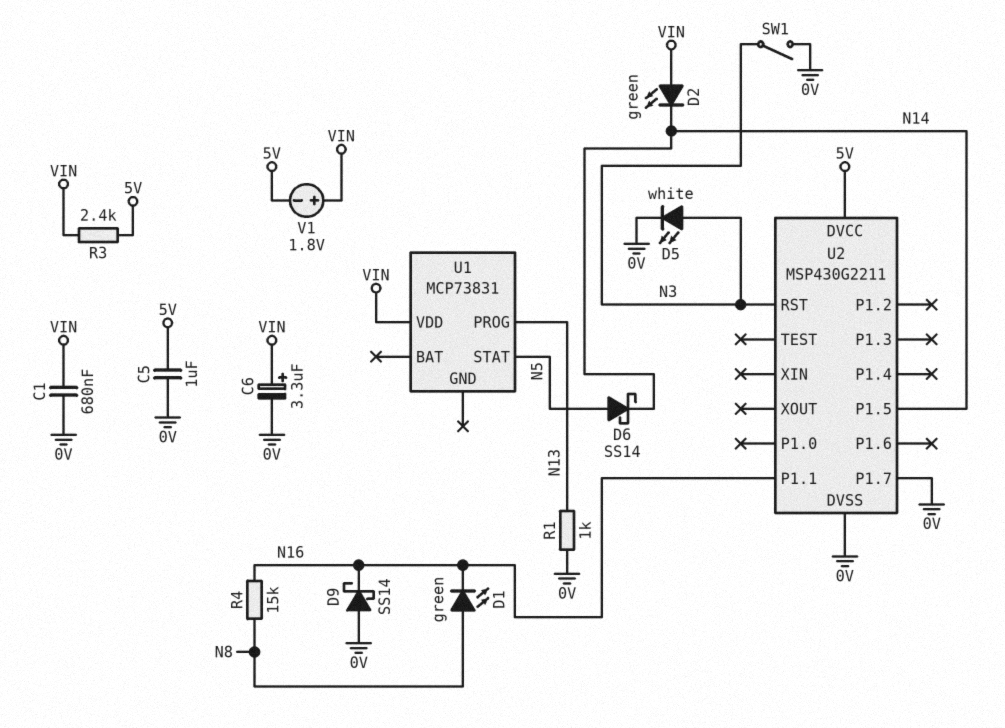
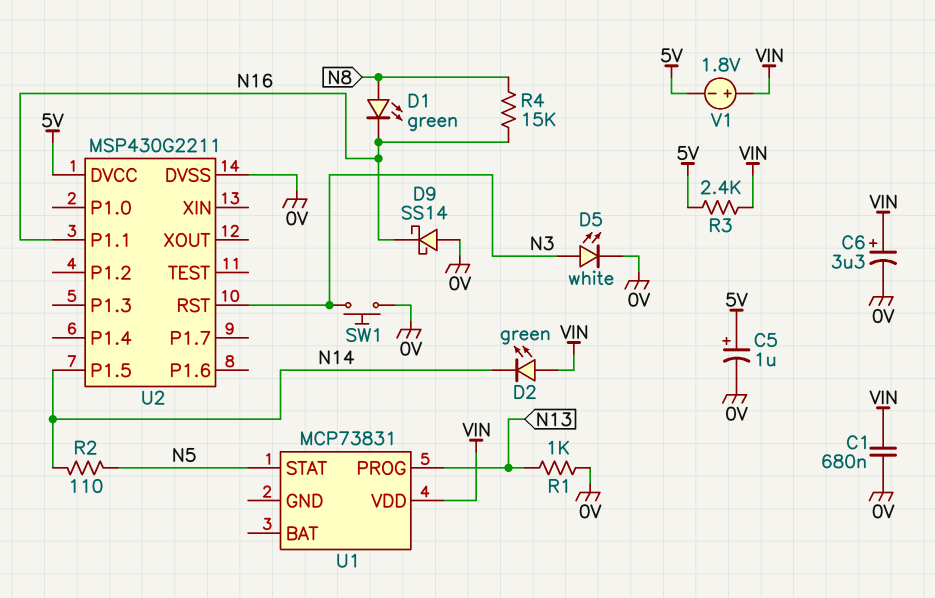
C5: 1uF (0V, 5V) -> 1uF (plus 5V, minus 0V)
D6: schottky SS14 (A N5, K N14) -> none
R2: none -> 110 (N5, N14)
SW1: switch (0V, N3) -> button (0V, N3)
U2 pin P1.7: 0V -> none

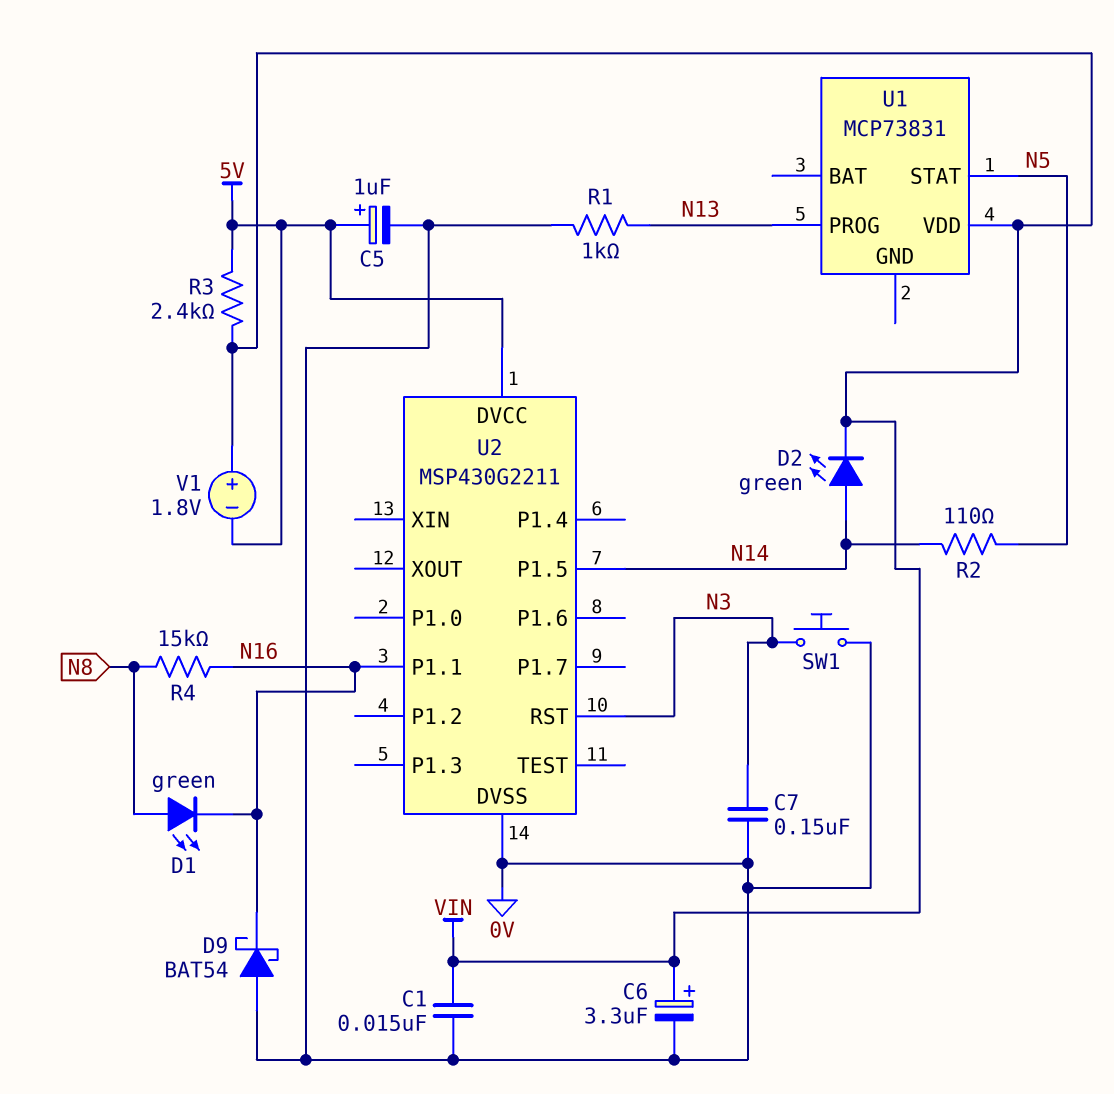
C1: 680nF (0V, VIN) -> 15nF (0V, VIN)
C7: none -> 150nF (0V, N3)
D2: LED green (A VIN, K N14) -> LED green (A N14, K VIN)
D5: LED white (A N3, K 0V) -> none
D9: schottky SS14 (A 0V, K N16) -> schottky BAT54 (A 0V, K N16)

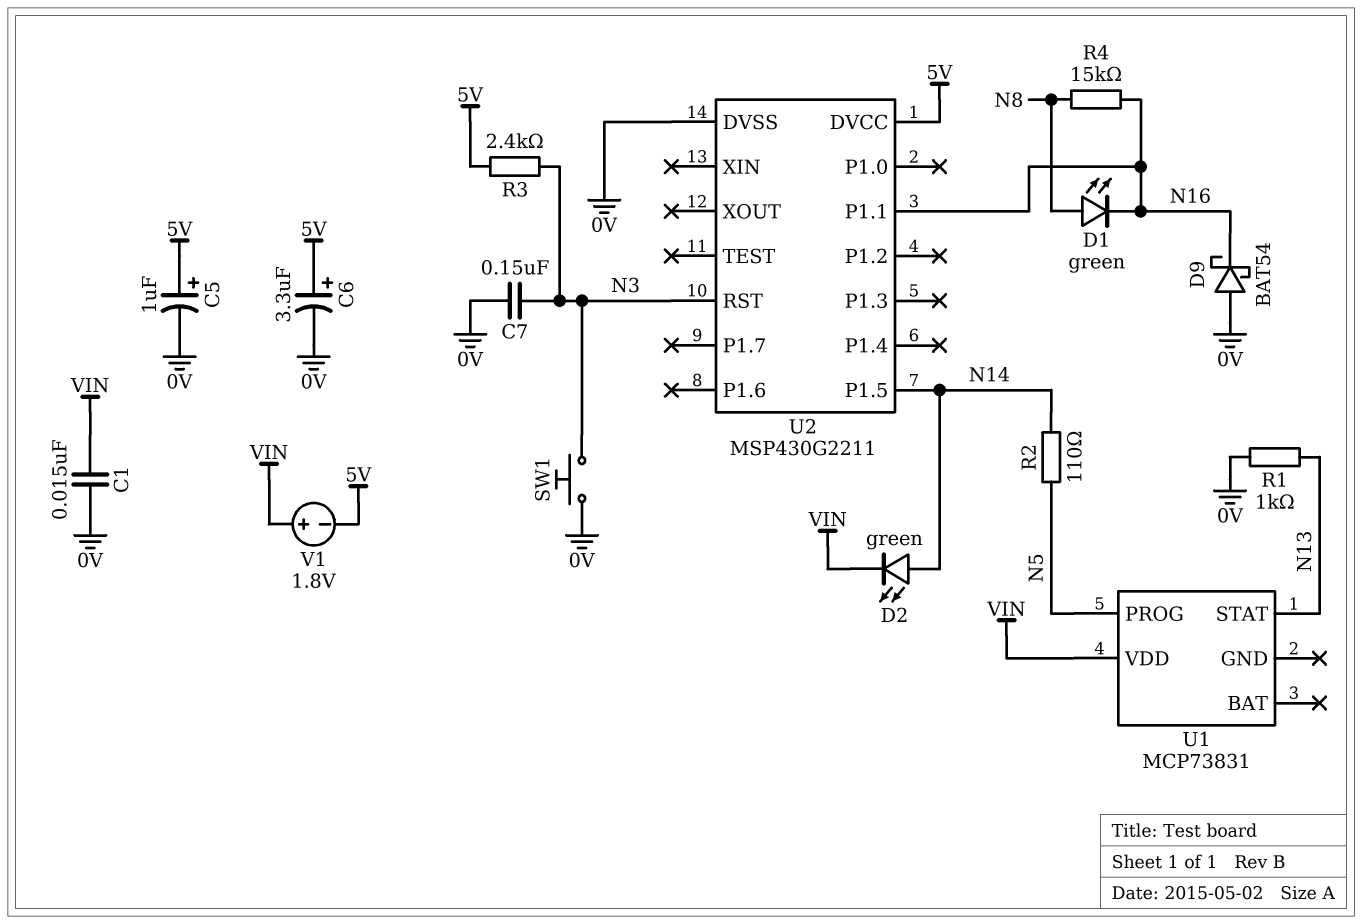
C6: 3.3uF (plus VIN, minus 0V) -> 3.3uF (plus 5V, minus 0V)
R3: 2.4k (5V, VIN) -> 2.4k (5V, N3)
U1 pin PROG: N13 -> N5
U1 pin STAT: N5 -> N13

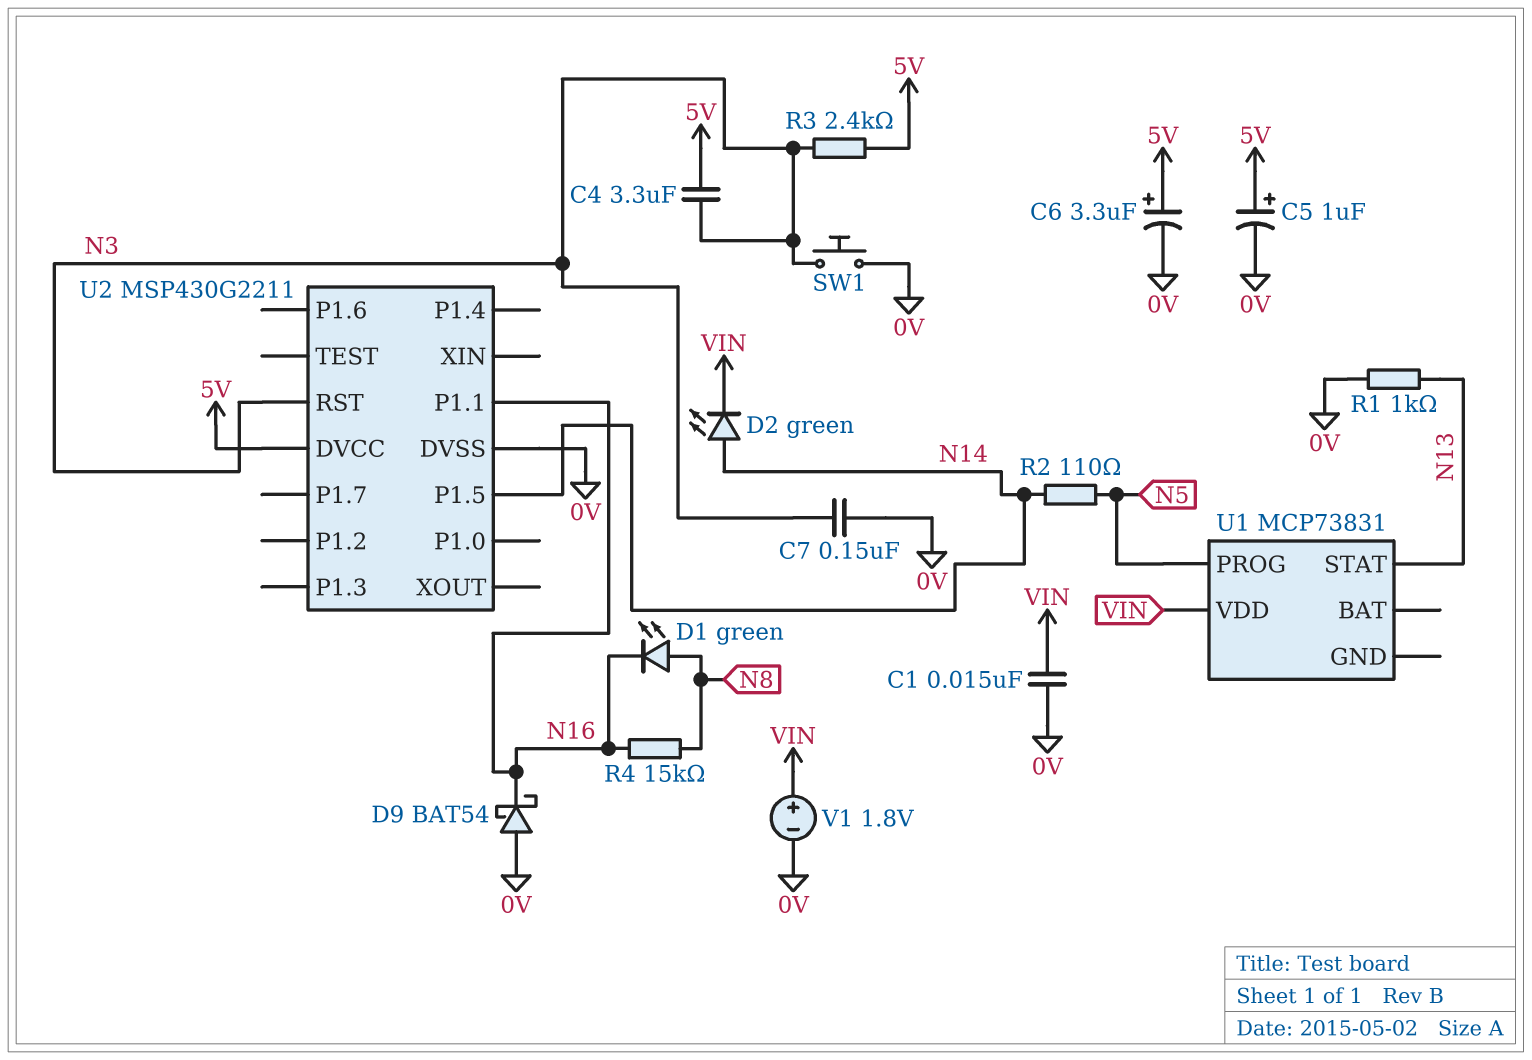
C4: none -> 3.3uF (5V, N3)
V1: 1.8V (plus VIN, minus 5V) -> 1.8V (plus VIN, minus 0V)

